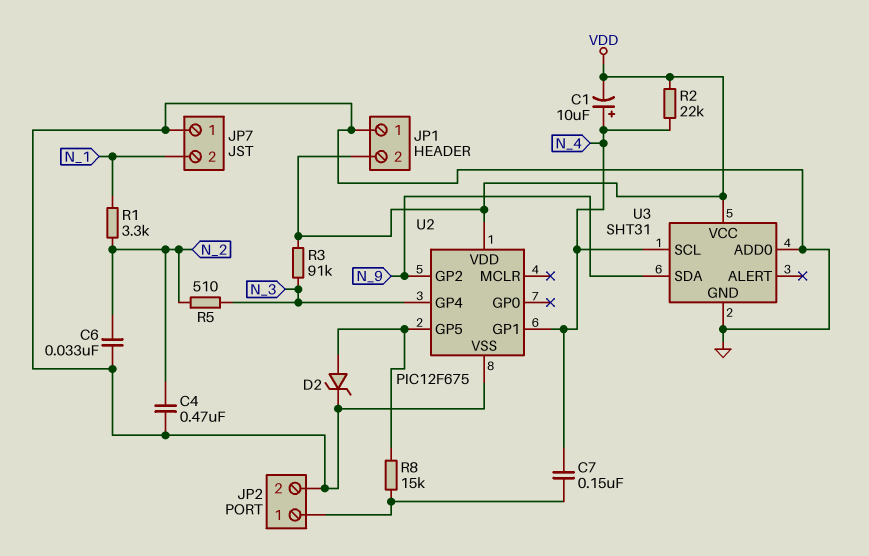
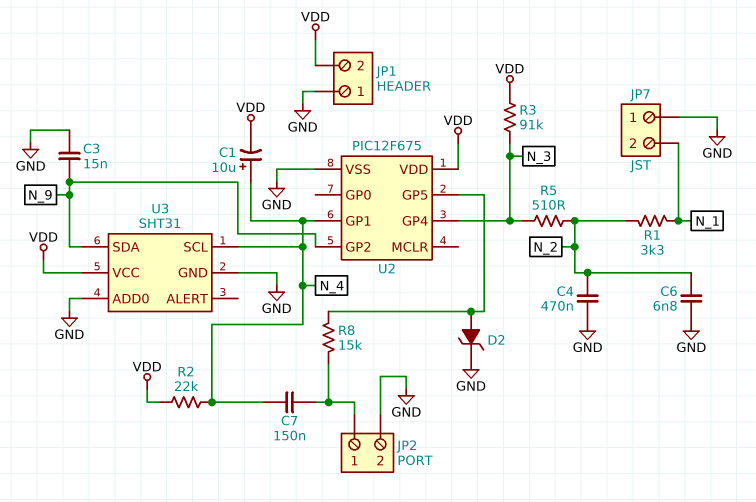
C3: none -> 15nF (GND, N_9)
C6: 33nF (GND, N_2) -> 6.8nF (GND, N_2)

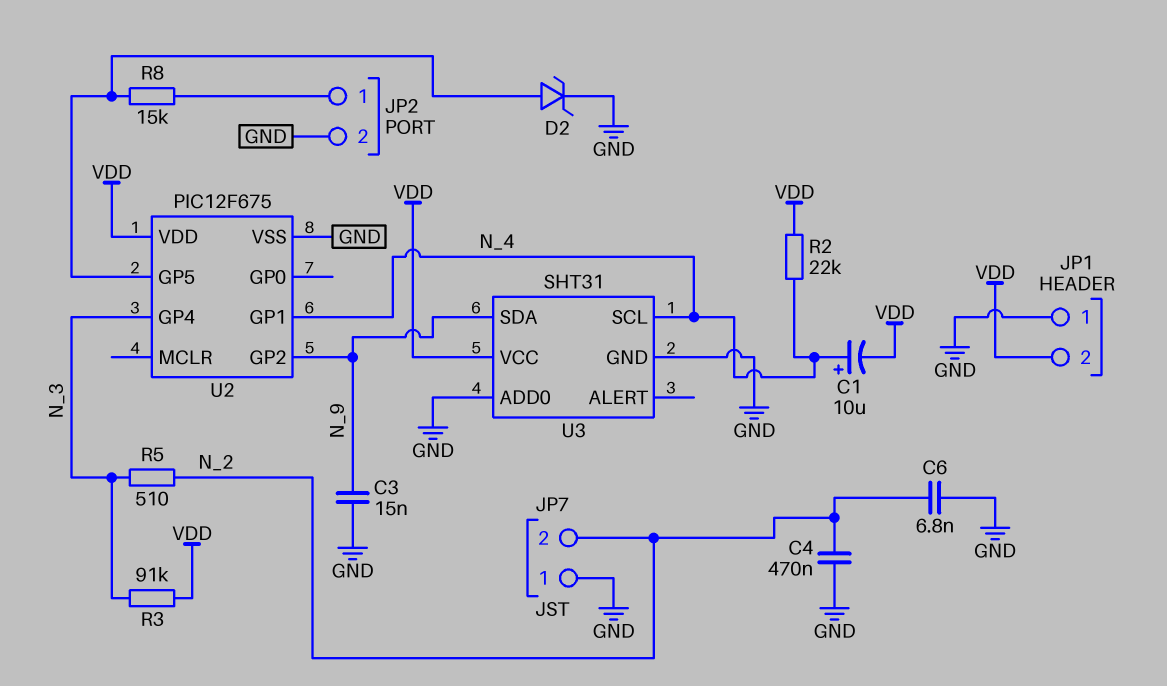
C7: 150nF (JP2/1, N_4) -> none
JP7 pin 2: N_1 -> N_2
R1: 3.3k (N_1, N_2) -> none

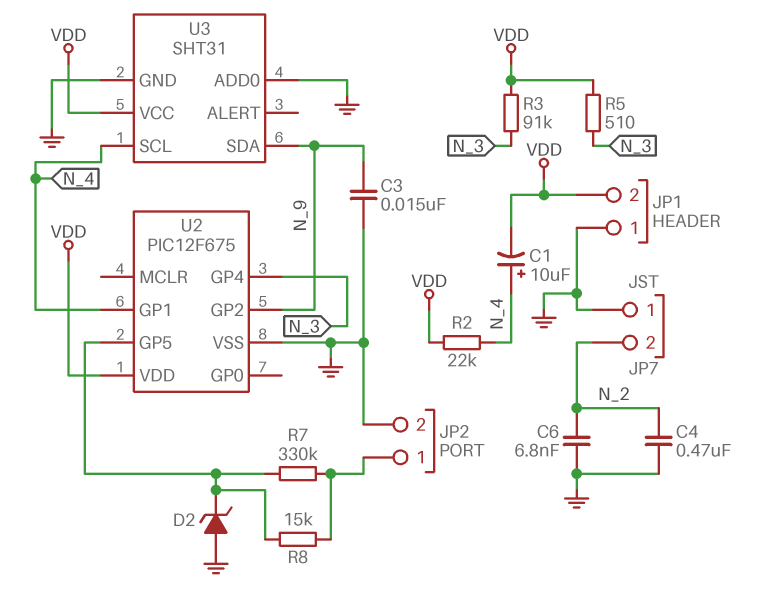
D2: zener (A U2/GP5, K GND) -> zener (A GND, K U2/GP5)
R5: 510 (N_2, N_3) -> 510 (N_3, VDD)
R7: none -> 330k (JP2/1, U2/GP5)

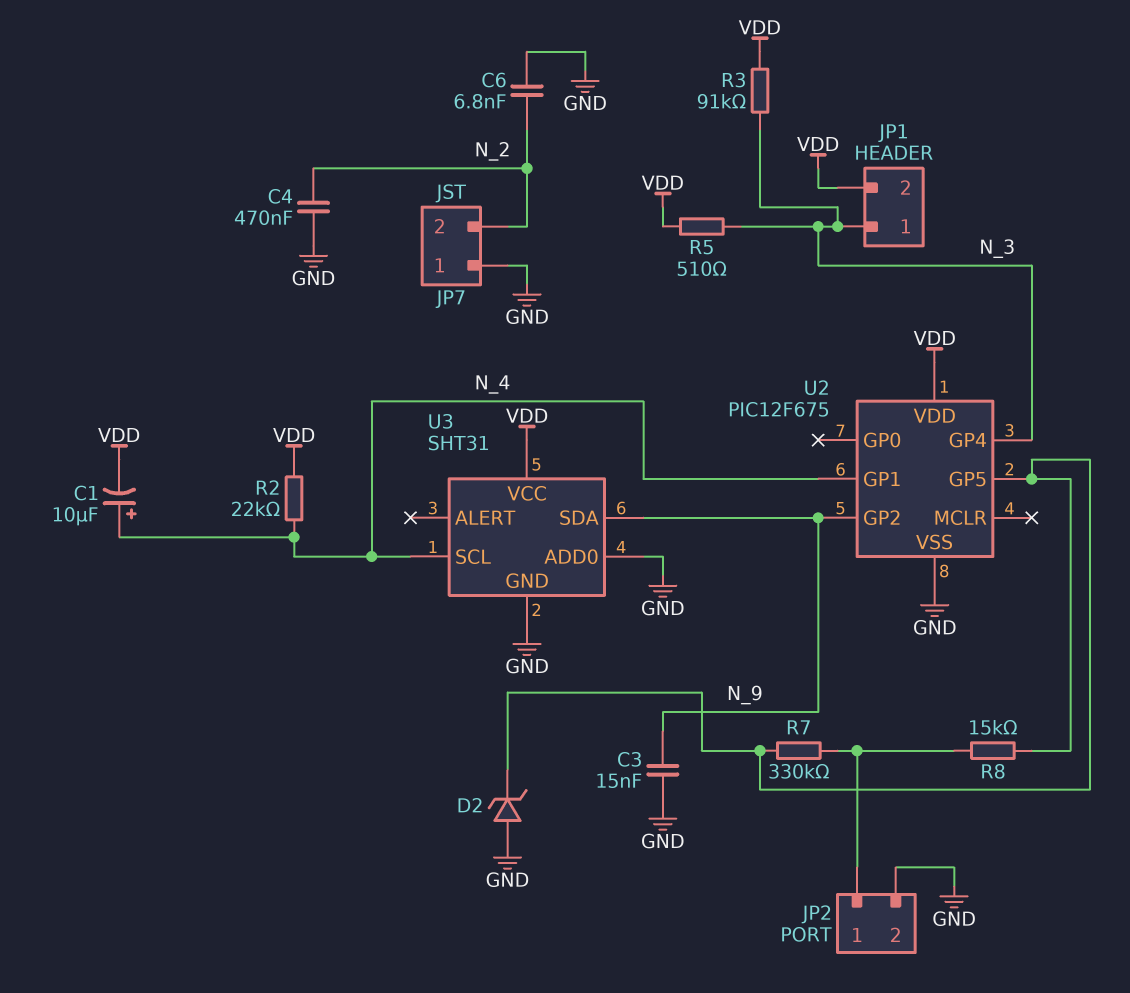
JP1 pin 1: GND -> N_3

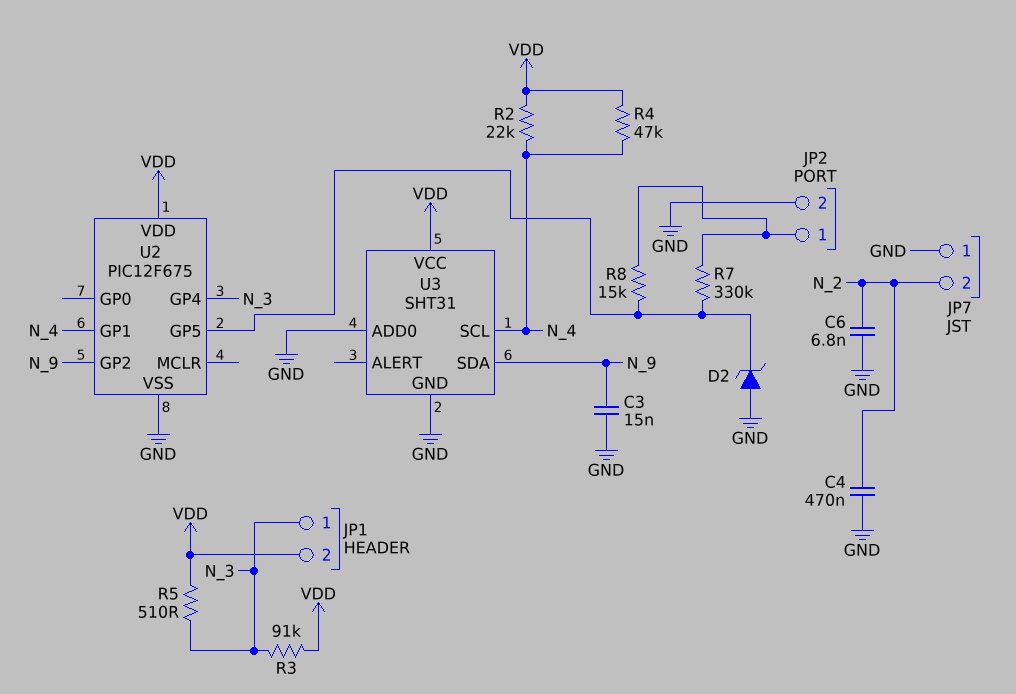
C1: 10uF (plus N_4, minus VDD) -> none
R4: none -> 47k (N_4, VDD)

